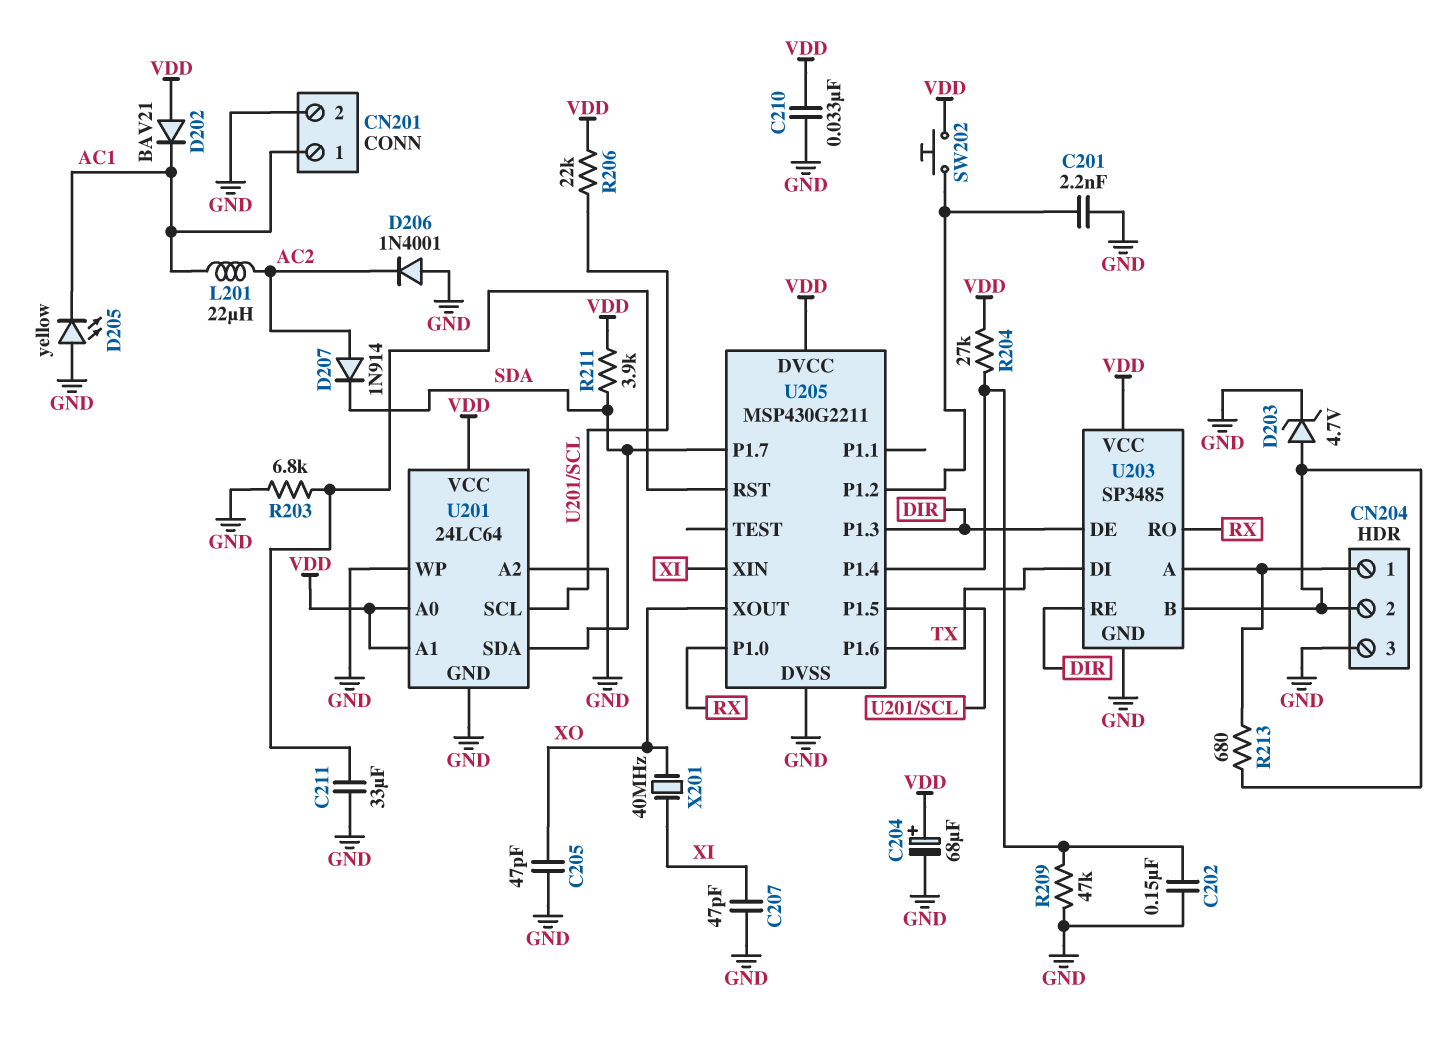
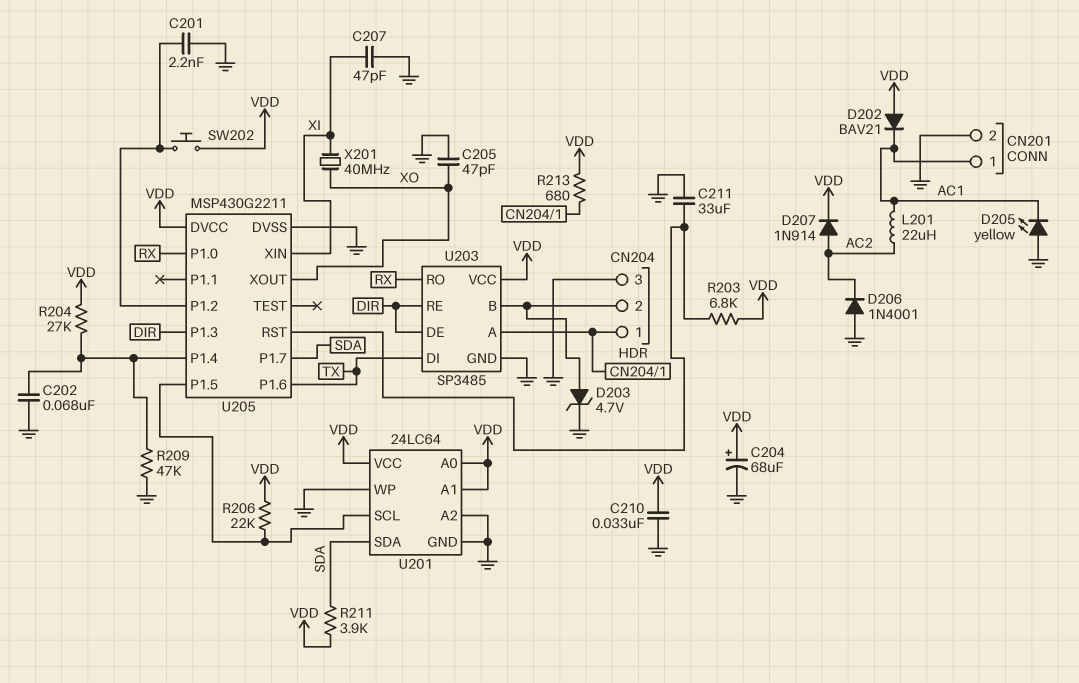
C202: 150nF (GND, U205/P1.4) -> 68nF (GND, U205/P1.4)
D207: diode 1N914 (A AC2, K SDA) -> diode 1N914 (A AC2, K VDD)
R203: 6.8k (GND, U205/RST) -> 6.8k (U205/RST, VDD)
R213: 680 (CN204/1, CN204/2) -> 680 (CN204/1, VDD)

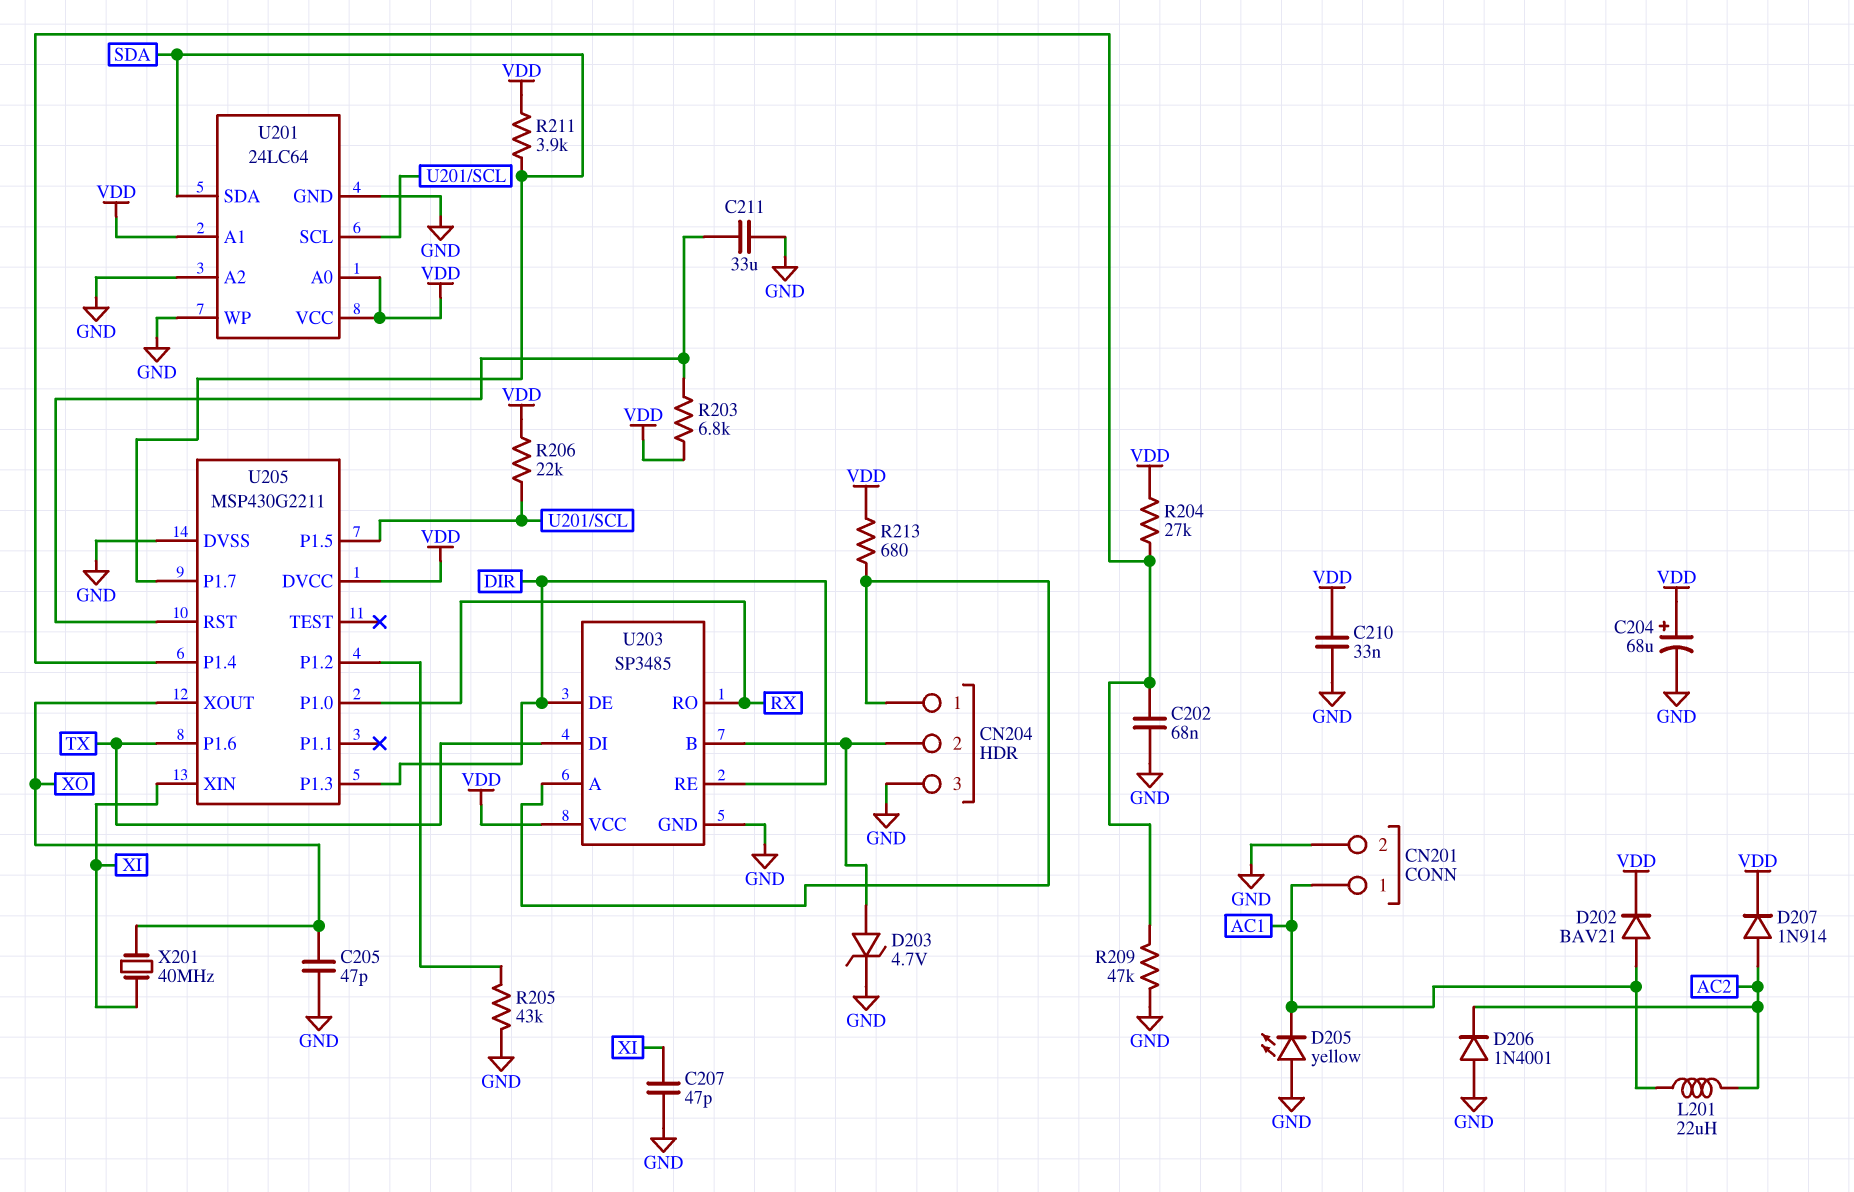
C201: 2.2nF (GND, U205/P1.2) -> none
D202: diode BAV21 (A VDD, K AC1) -> diode BAV21 (A AC1, K VDD)
R205: none -> 43k (GND, U205/P1.2)
SW202: button (U205/P1.2, VDD) -> none

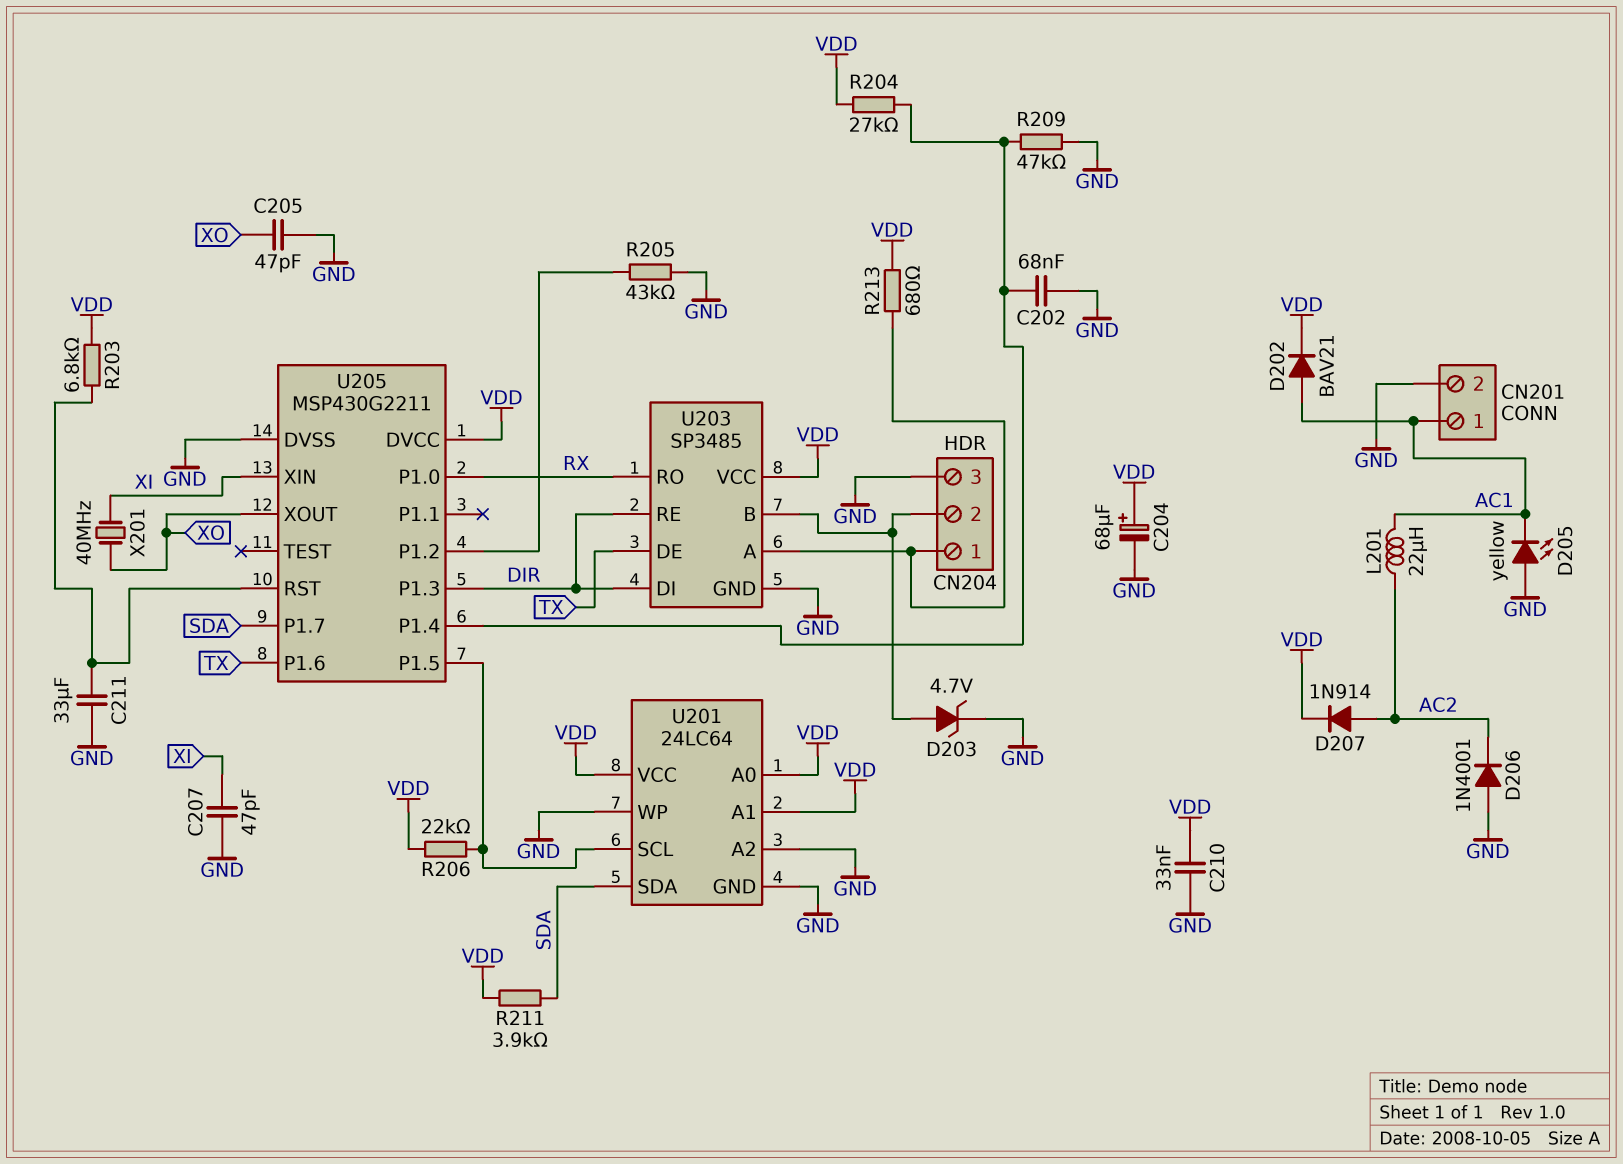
U203 pin DE: DIR -> TX
U203 pin DI: TX -> DIR

